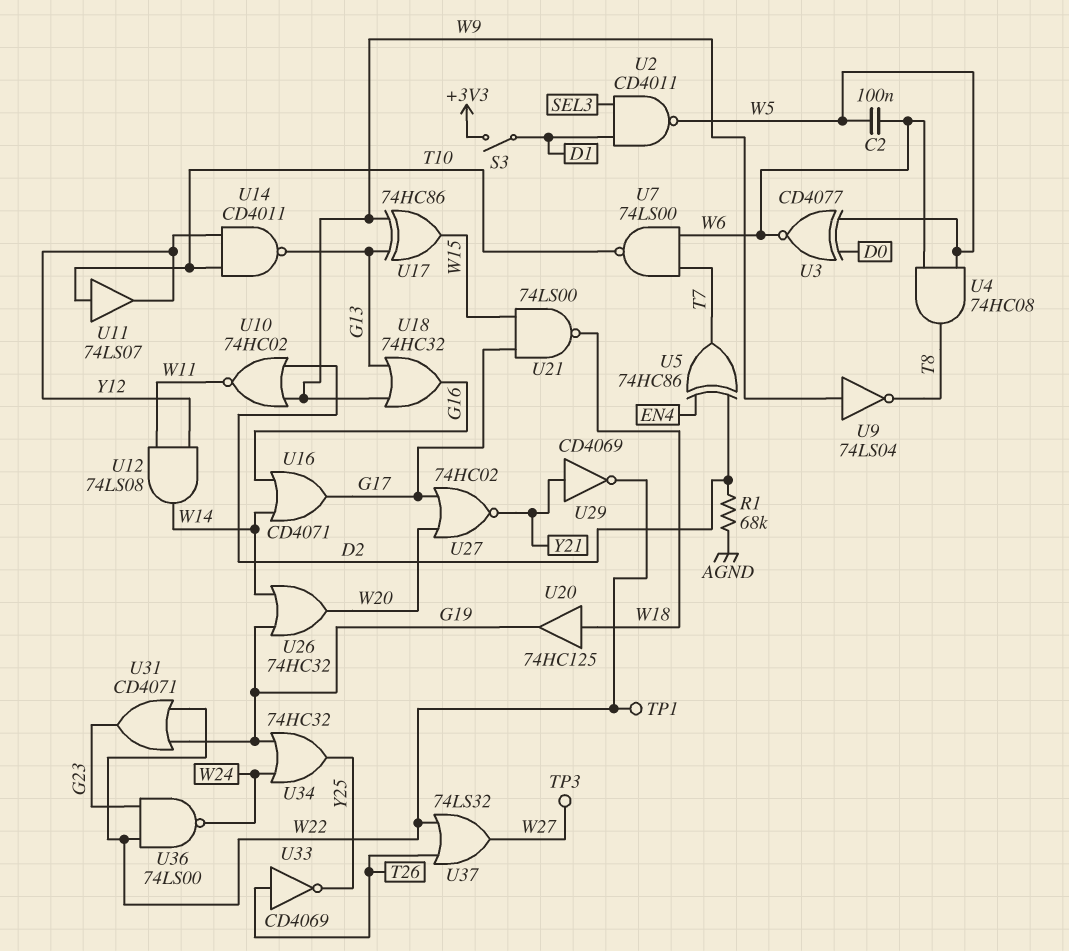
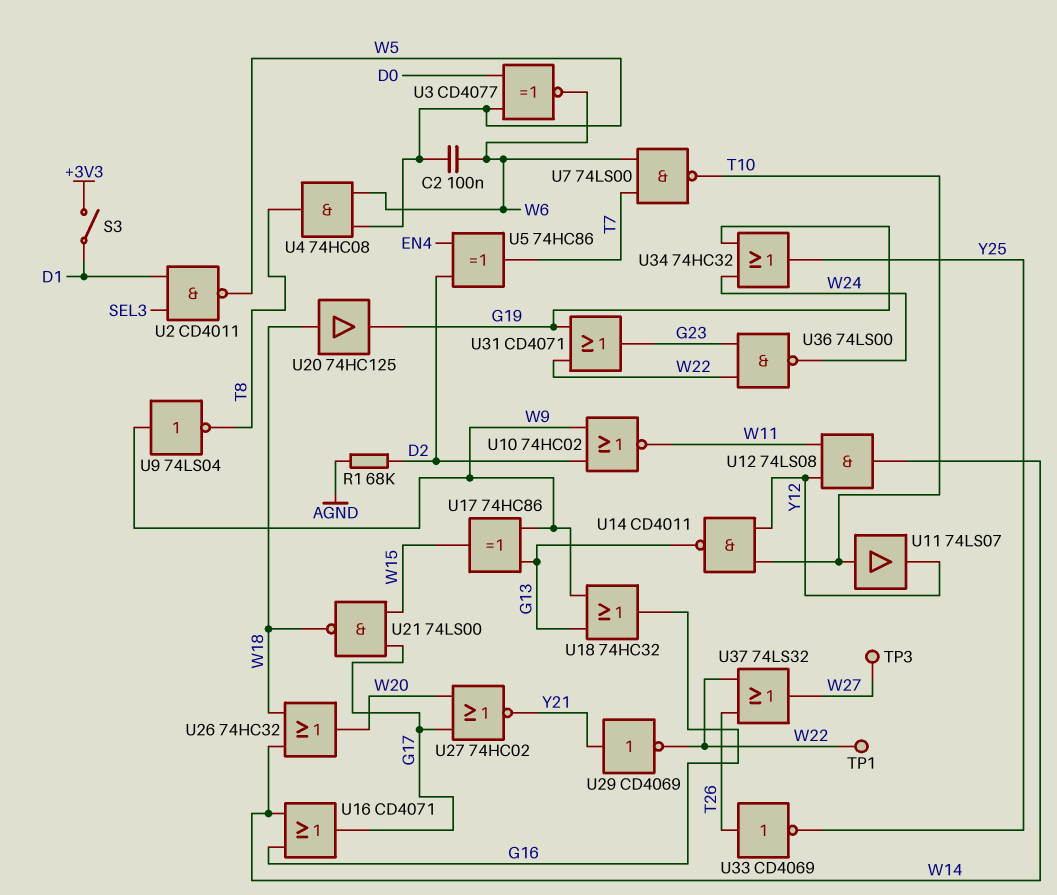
U26: OR 74HC32 (in G19, in W14, out W20) -> OR 74HC32 (in W14, in W18, out W20)

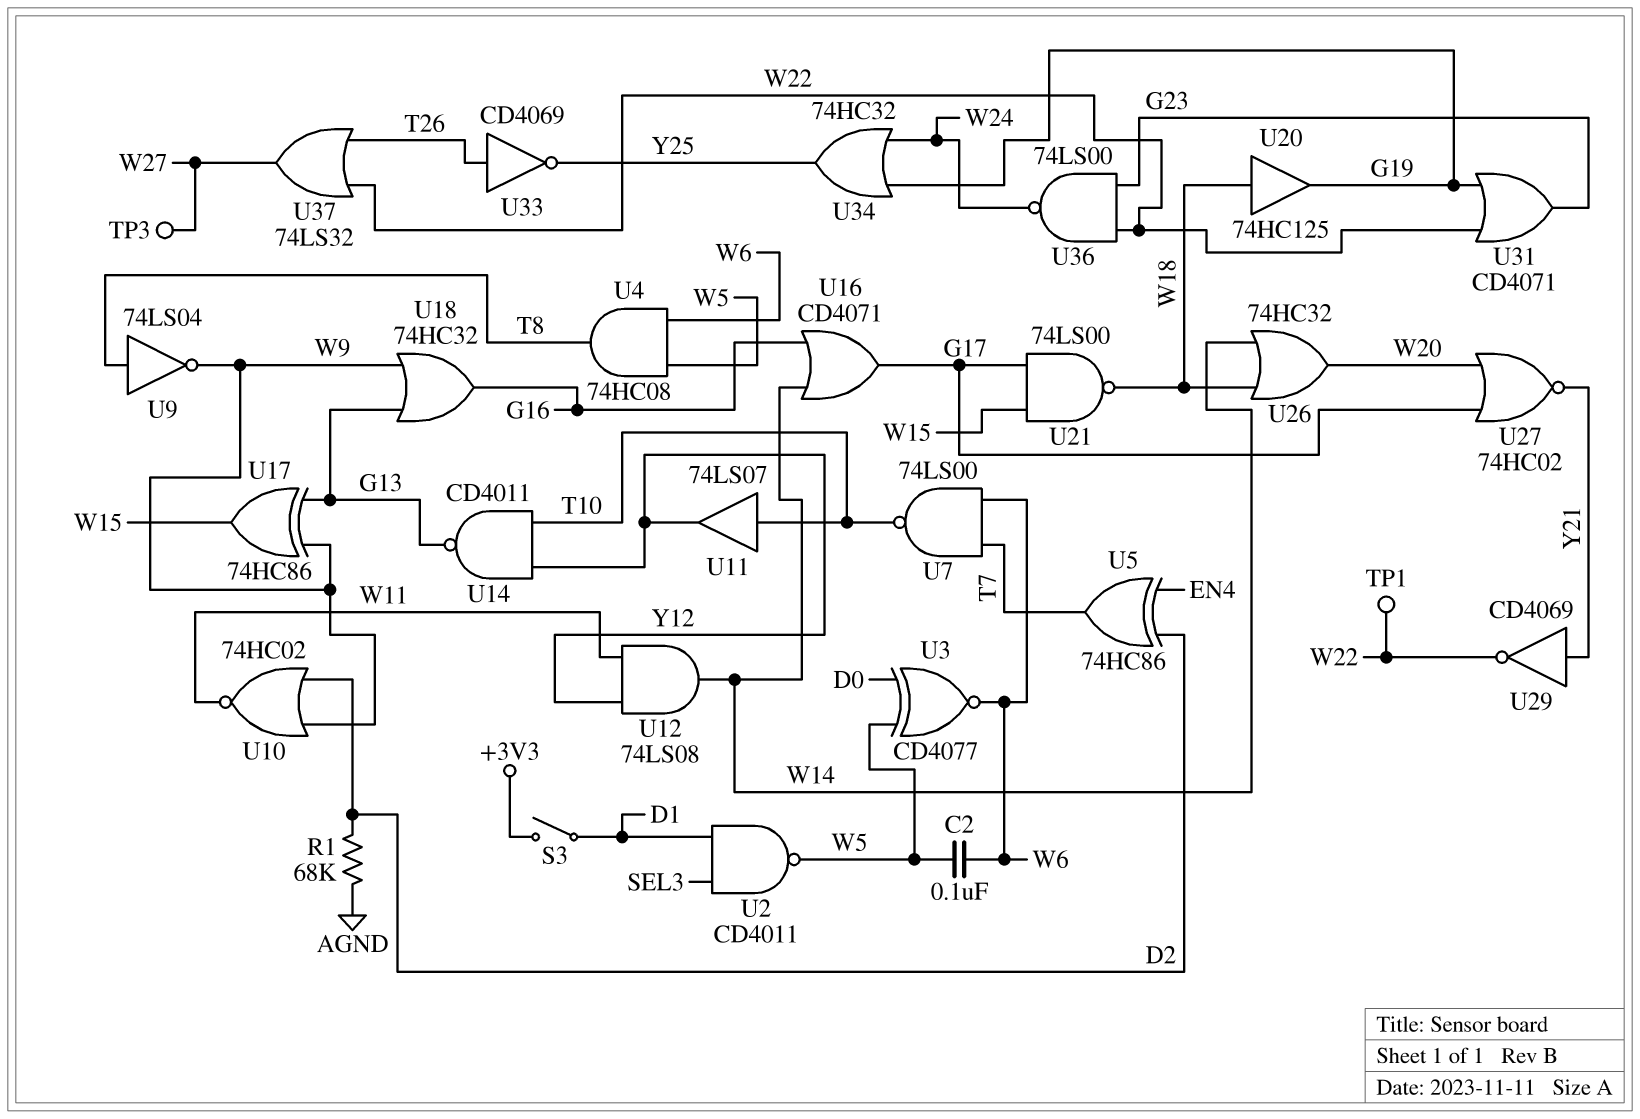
U9: NOT 74LS04 (in W9, out T8) -> NOT 74LS04 (in T8, out W9)

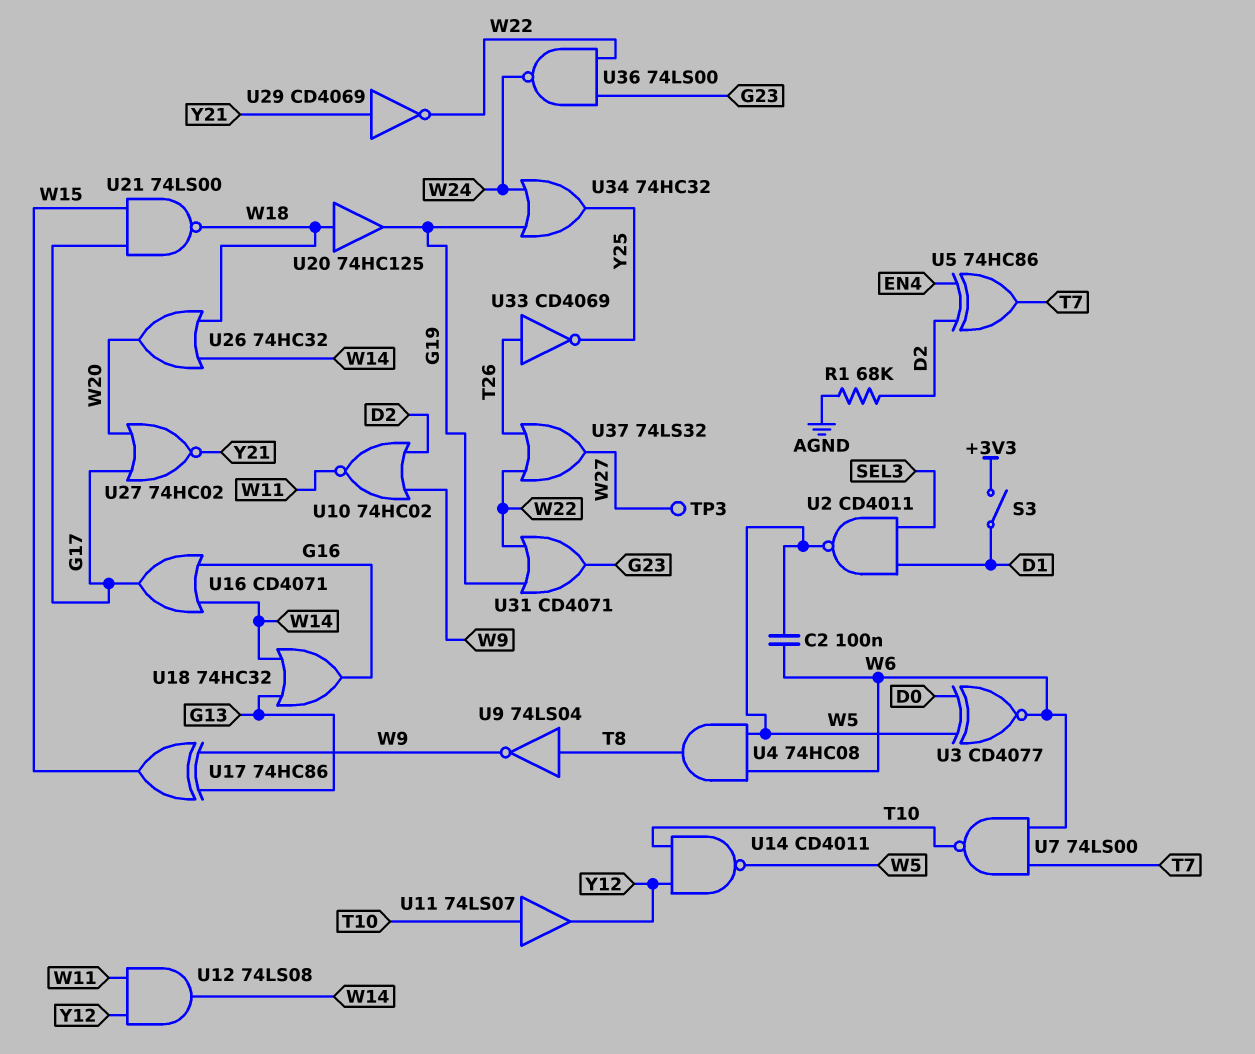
TP1: test point (W22) -> none
U14: NAND CD4011 (in T10, in Y12, out G13) -> NAND CD4011 (in T10, in Y12, out W5)
U18: OR 74HC32 (in G13, in W9, out G16) -> OR 74HC32 (in G13, in W14, out G16)

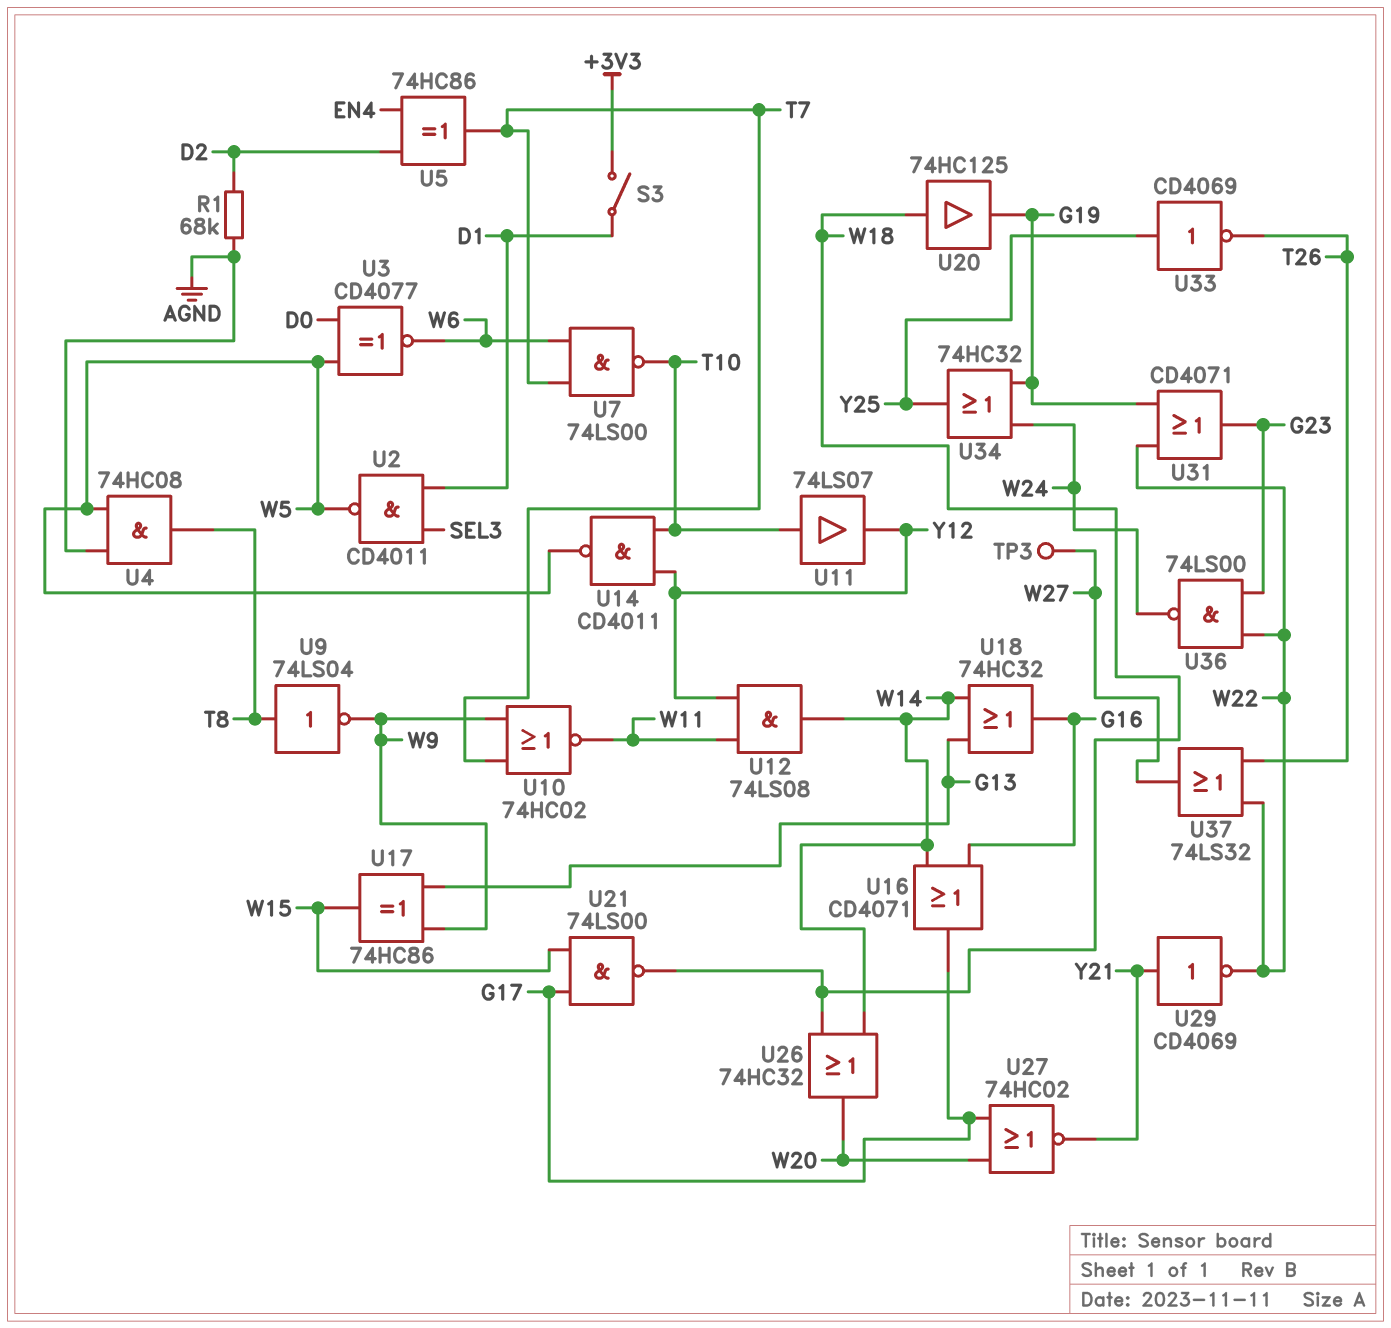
C2: 100nF (W5, W6) -> none
U4: AND 74HC08 (in W5, in W6, out T8) -> AND 74HC08 (in AGND, in W5, out T8)
U10: NOR 74HC02 (in D2, in W9, out W11) -> NOR 74HC02 (in T7, in W9, out W11)
U33: NOT CD4069 (in T26, out Y25) -> NOT CD4069 (in Y25, out T26)

